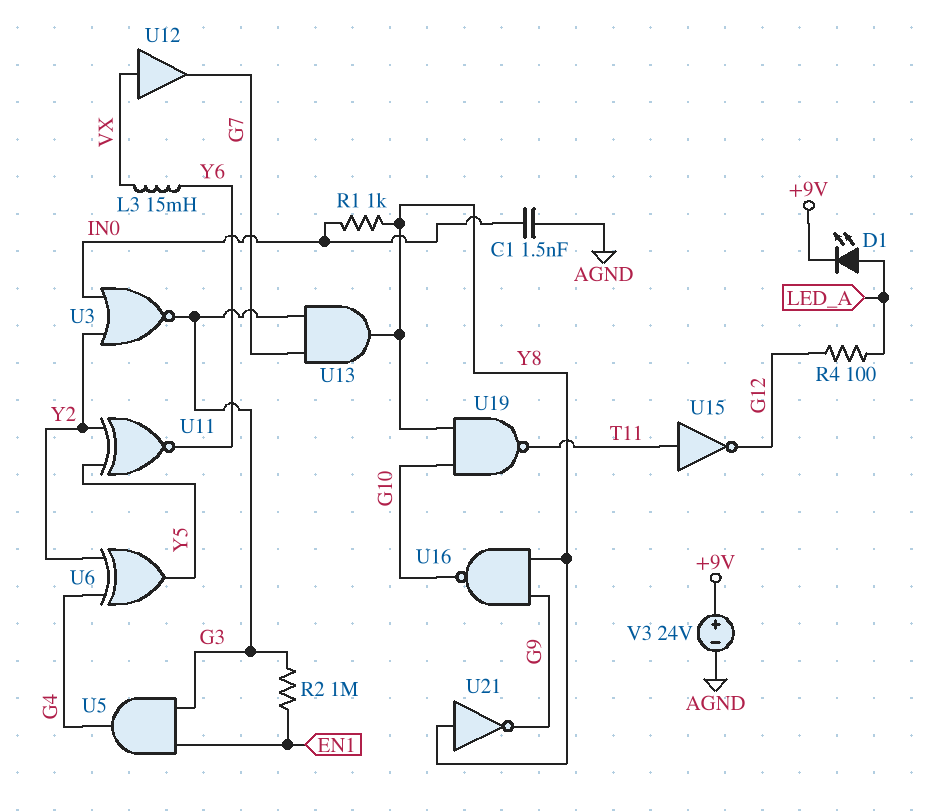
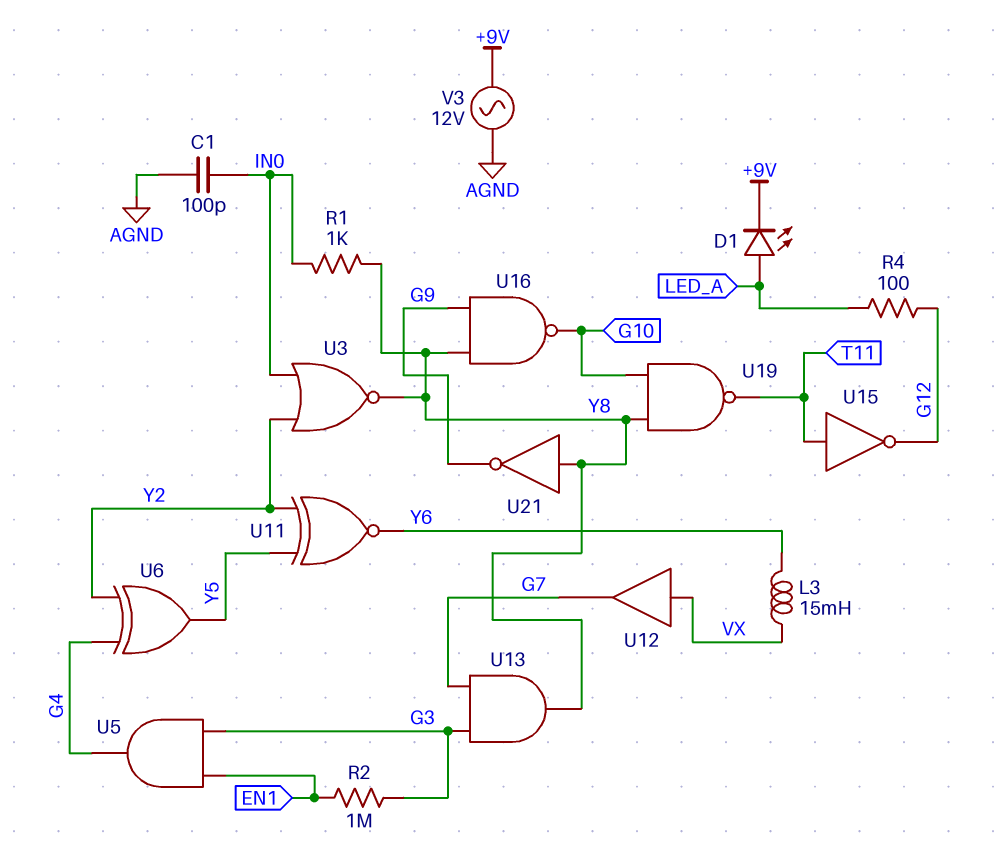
C1: 1.5nF (AGND, IN0) -> 100pF (AGND, IN0)
U3: NOR (in IN0, in Y2, out G3) -> NOR (in IN0, in Y2, out Y8)
V3: 24V (plus +9V, minus AGND) -> AC 12V (+9V, AGND)

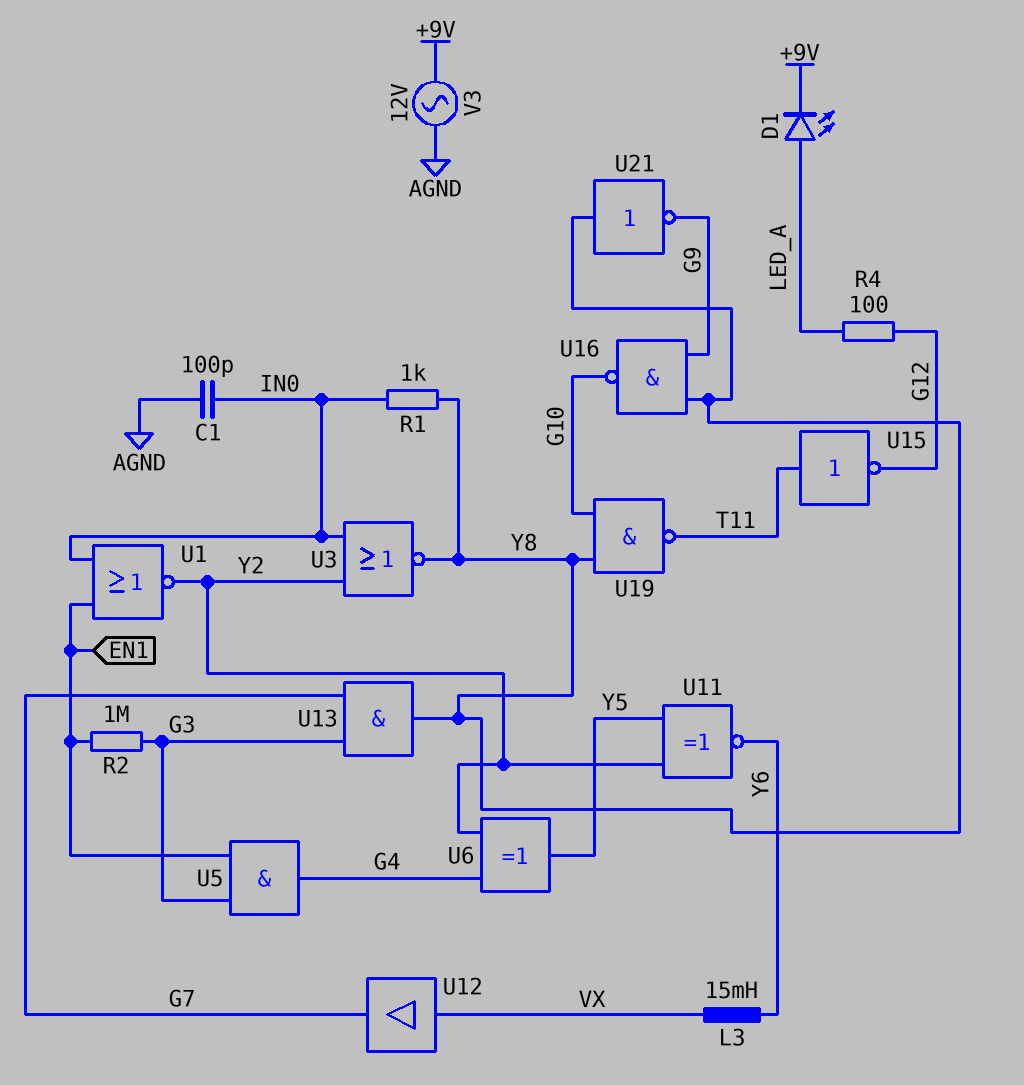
U1: none -> NOR (in EN1, in IN0, out Y2)

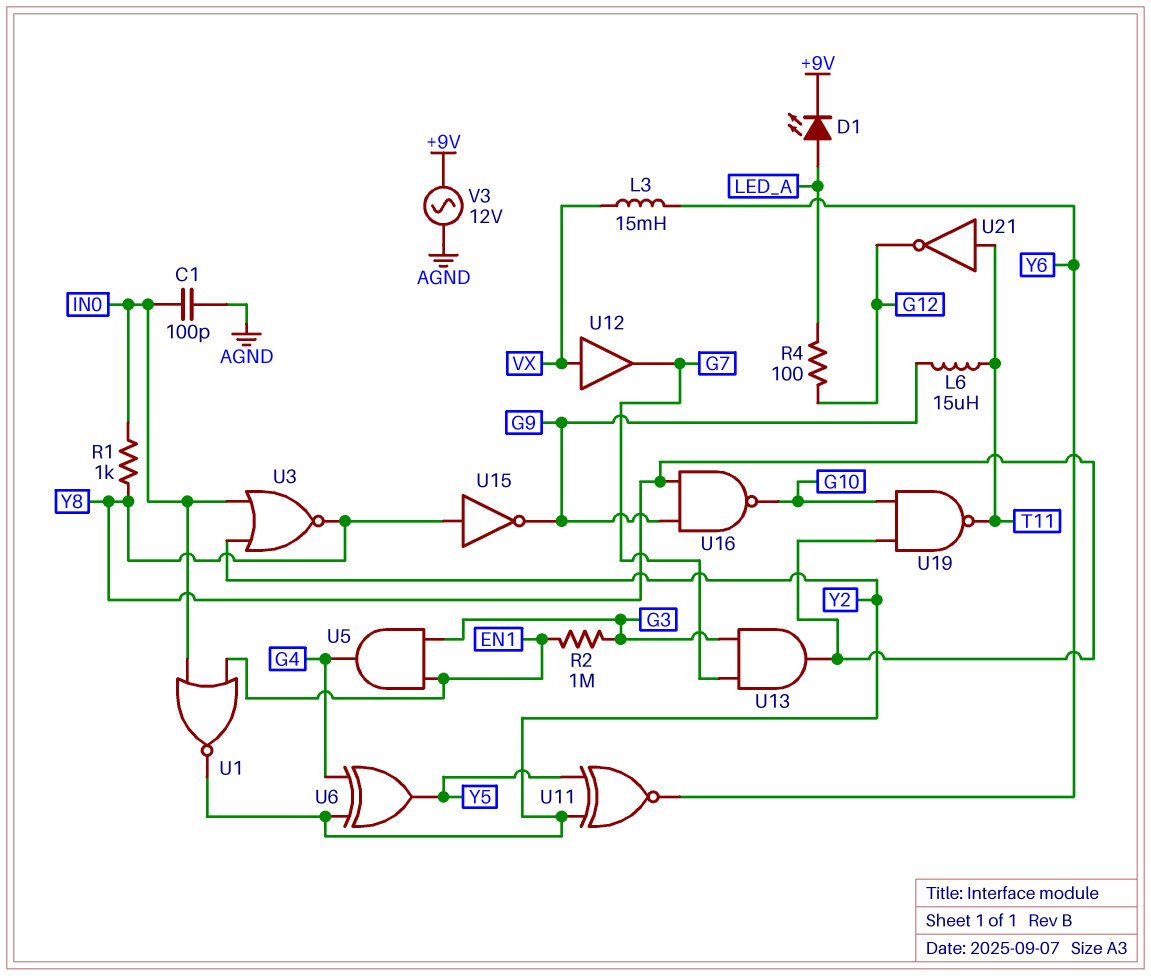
L6: none -> 15uH (G9, T11)
U15: NOT (in T11, out G12) -> NOT (in Y8, out G9)
U21: NOT (in Y8, out G9) -> NOT (in T11, out G12)

